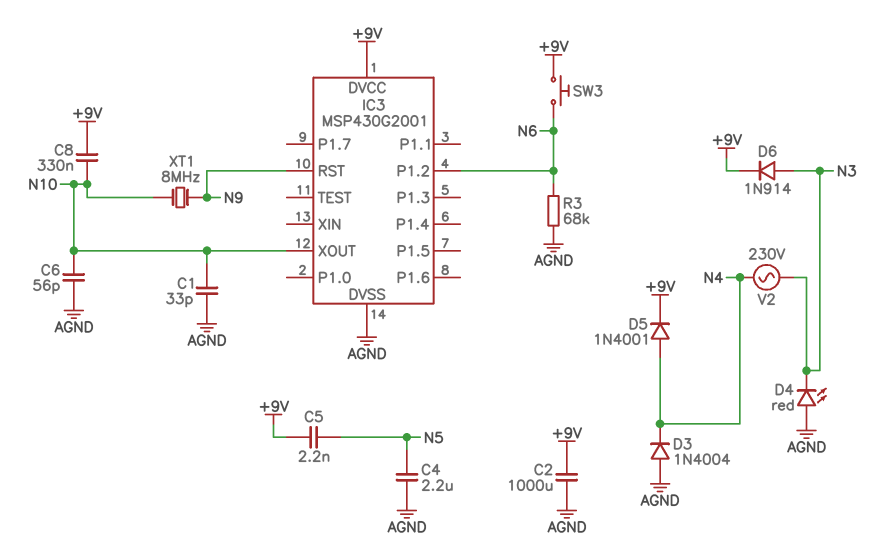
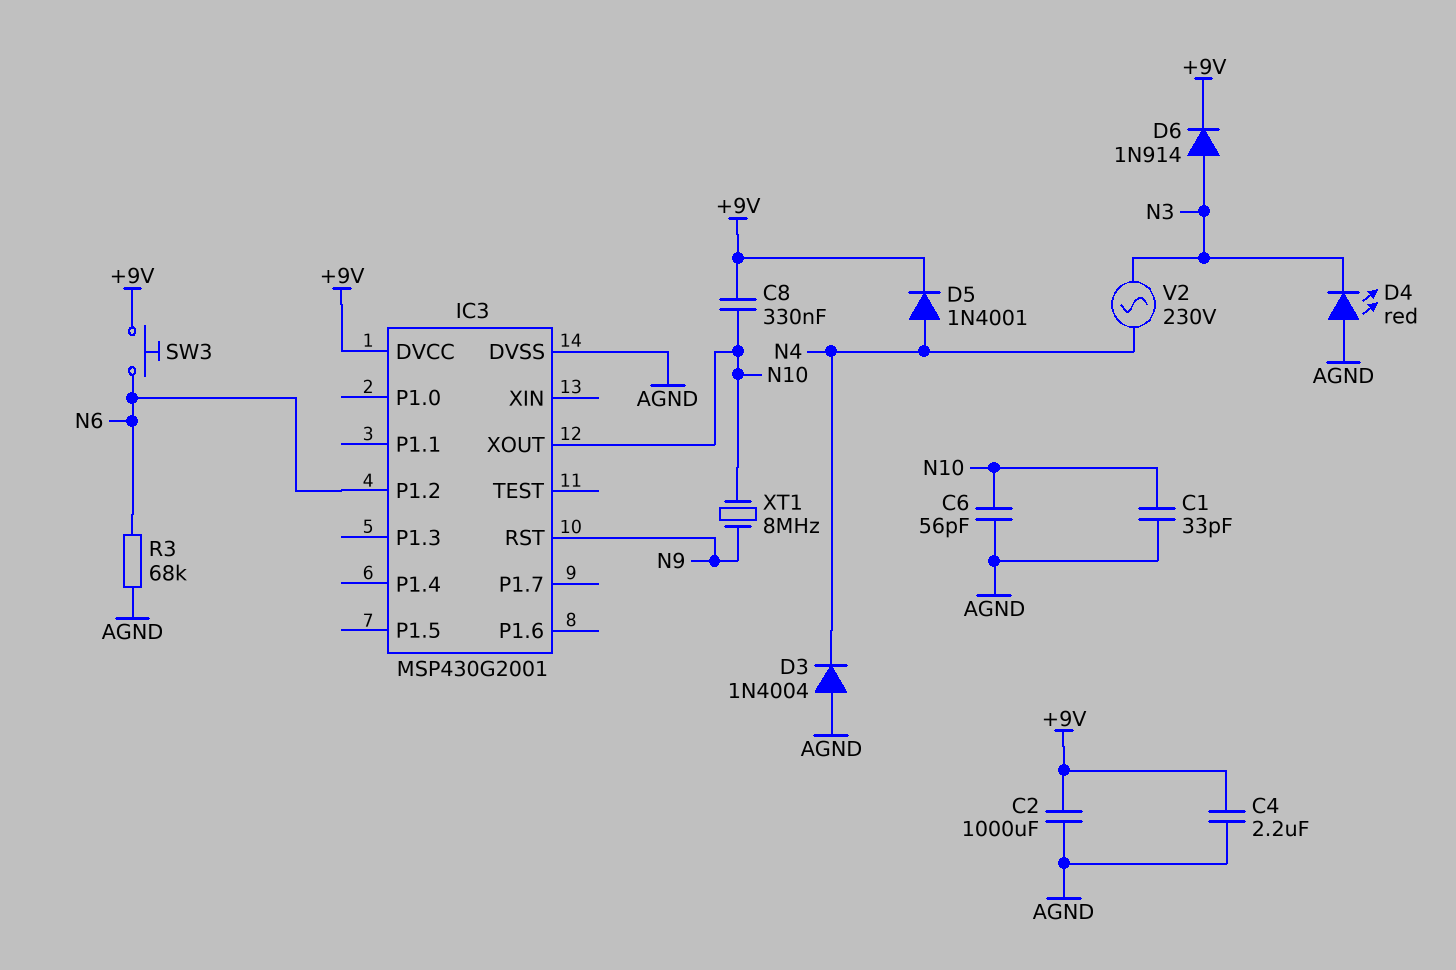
C4: 2.2uF (AGND, N5) -> 2.2uF (+9V, AGND)
C5: 2.2nF (+9V, N5) -> none

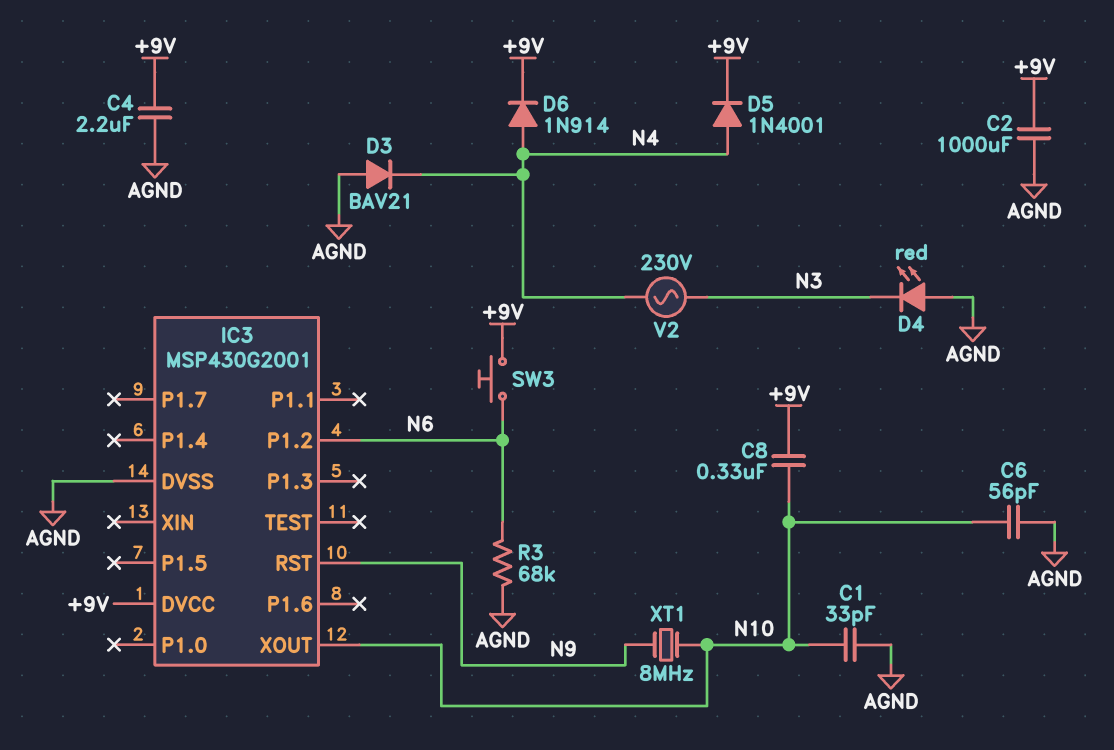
D3: diode 1N4004 (A AGND, K N4) -> diode BAV21 (A AGND, K N4)
D6: diode 1N914 (A N3, K +9V) -> diode 1N914 (A N4, K +9V)

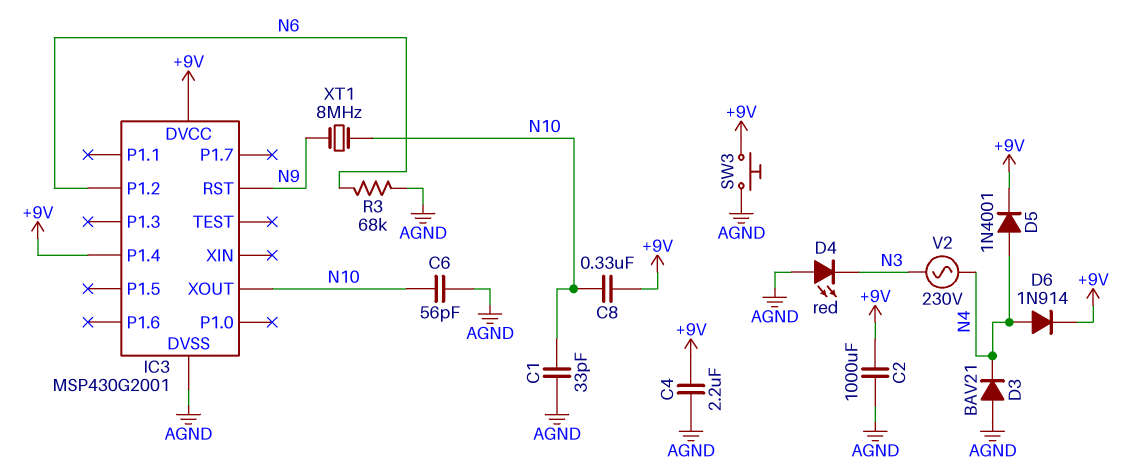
IC3 pin P1.4: none -> +9V
SW3: button (+9V, N6) -> button (+9V, AGND)

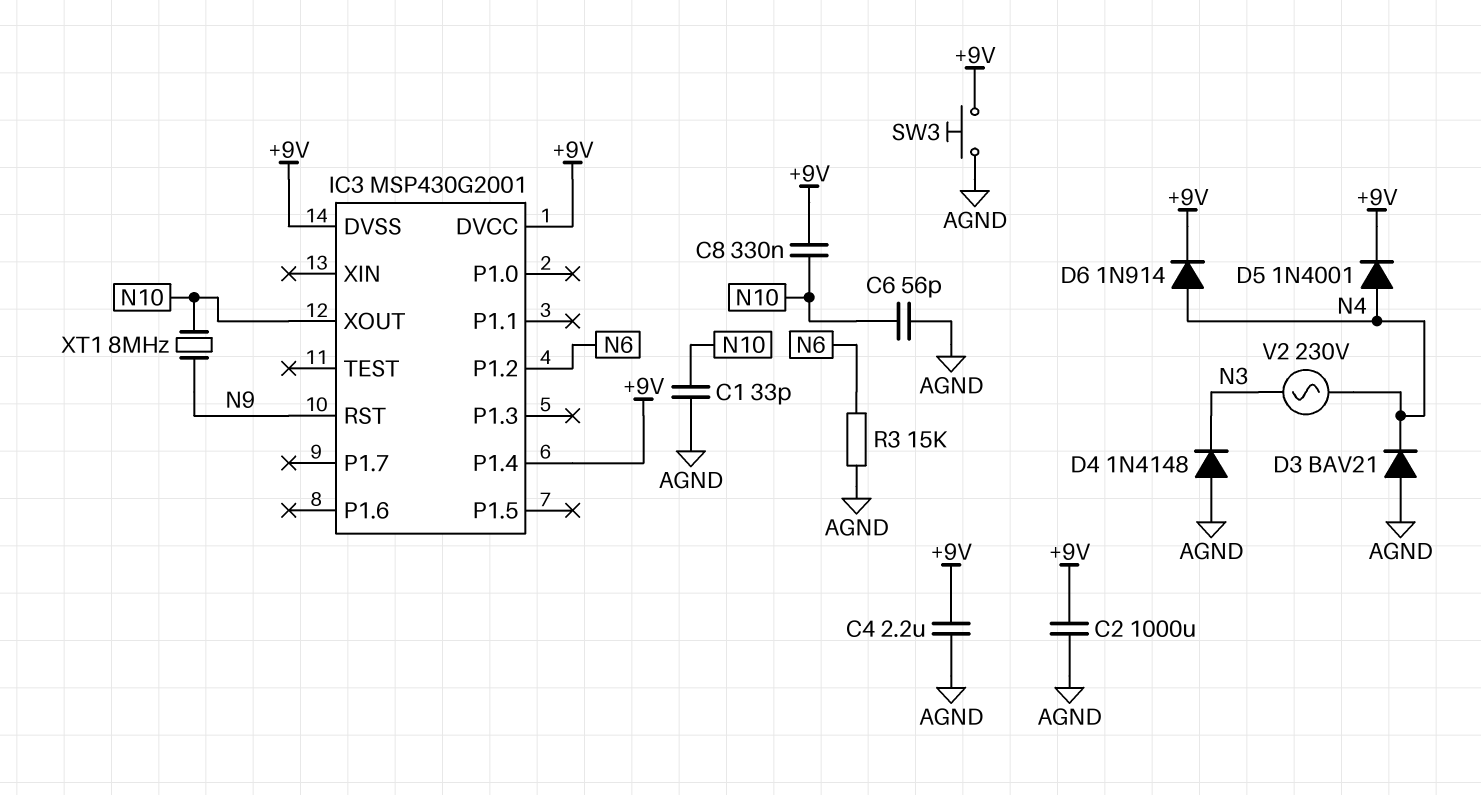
D4: LED red (A AGND, K N3) -> diode 1N4148 (A AGND, K N3)
IC3 pin DVSS: AGND -> +9V
R3: 68k (AGND, N6) -> 15k (AGND, N6)

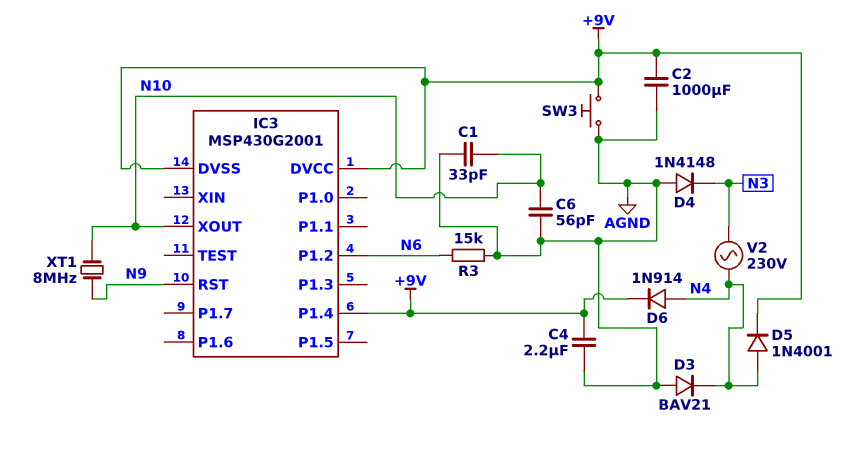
C8: 330nF (+9V, N10) -> none

